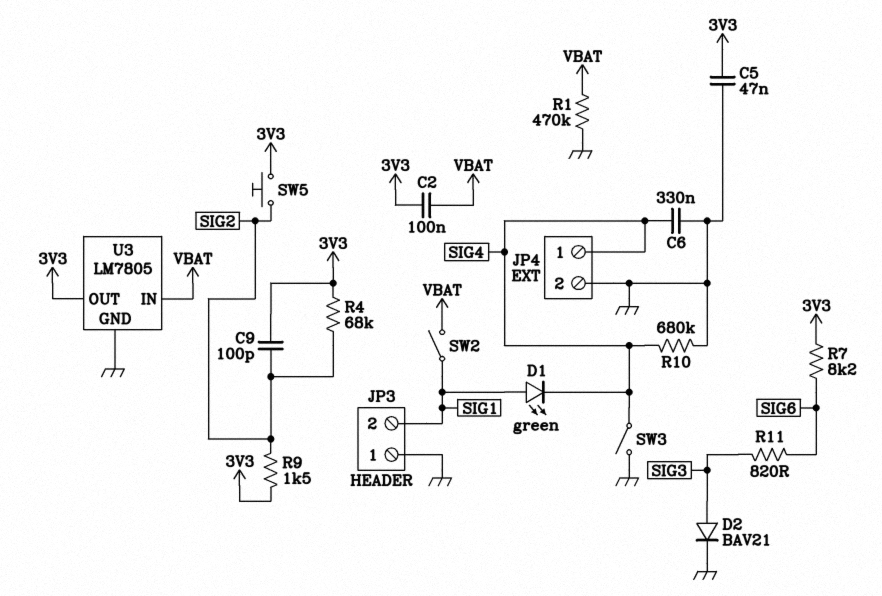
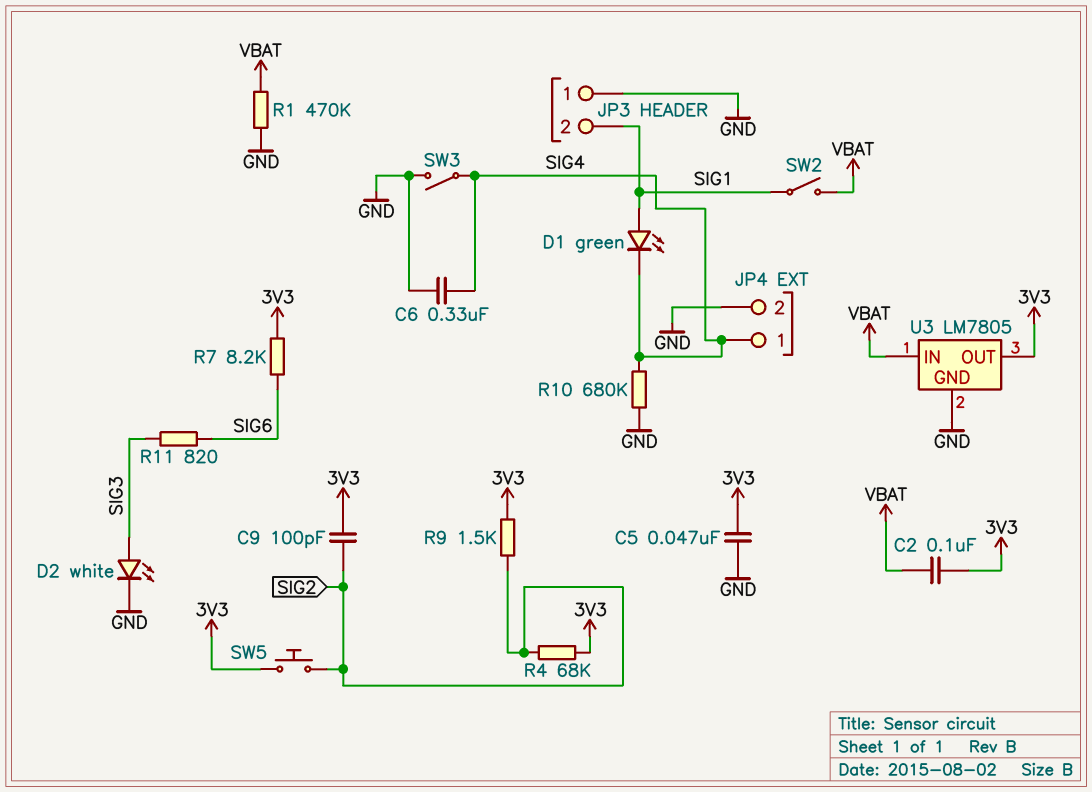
D2: diode BAV21 (A SIG3, K GND) -> LED white (A SIG3, K GND)

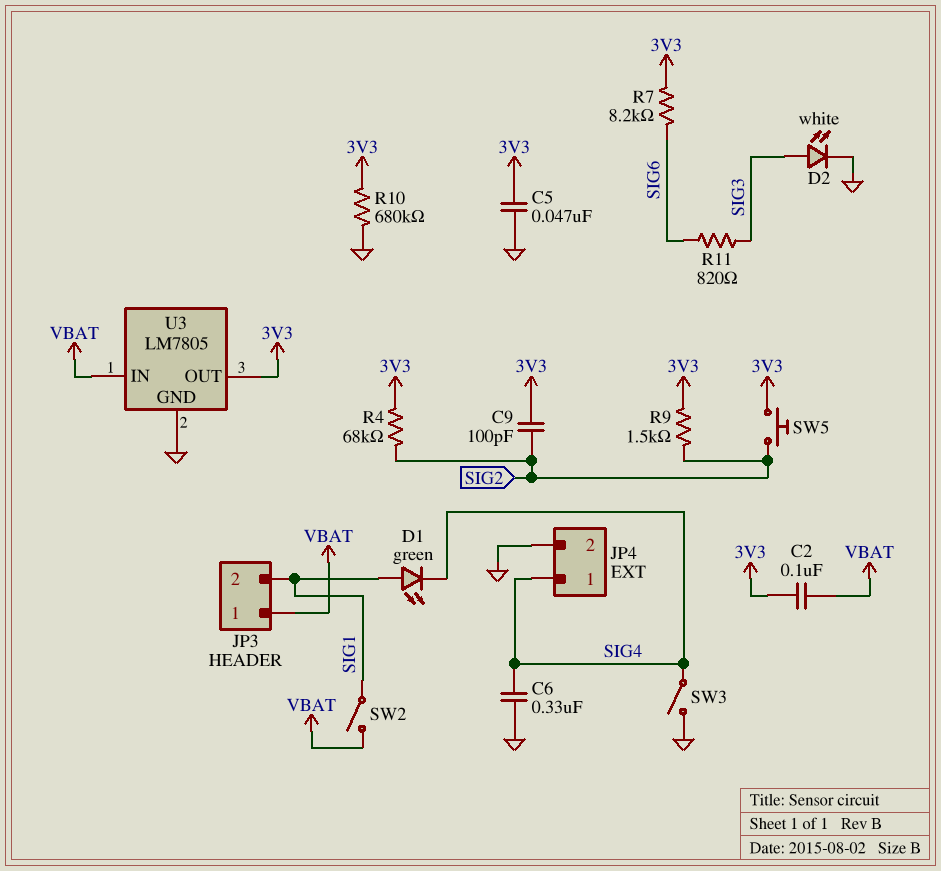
JP3 pin 1: GND -> VBAT
R1: 470k (GND, VBAT) -> none
R10: 680k (GND, SIG4) -> 680k (3V3, GND)

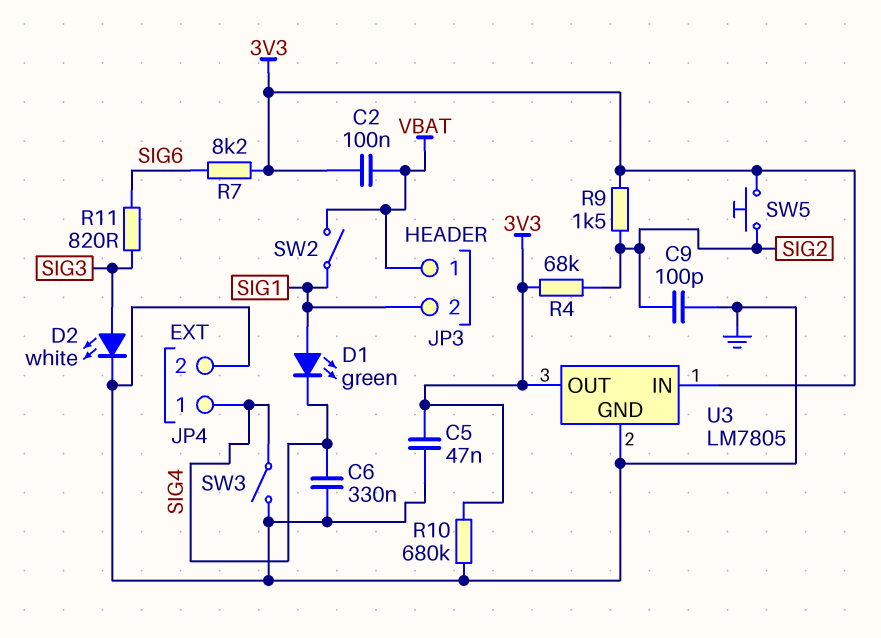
C9: 100pF (3V3, SIG2) -> 100pF (GND, SIG2)
U3 pin IN: VBAT -> 3V3

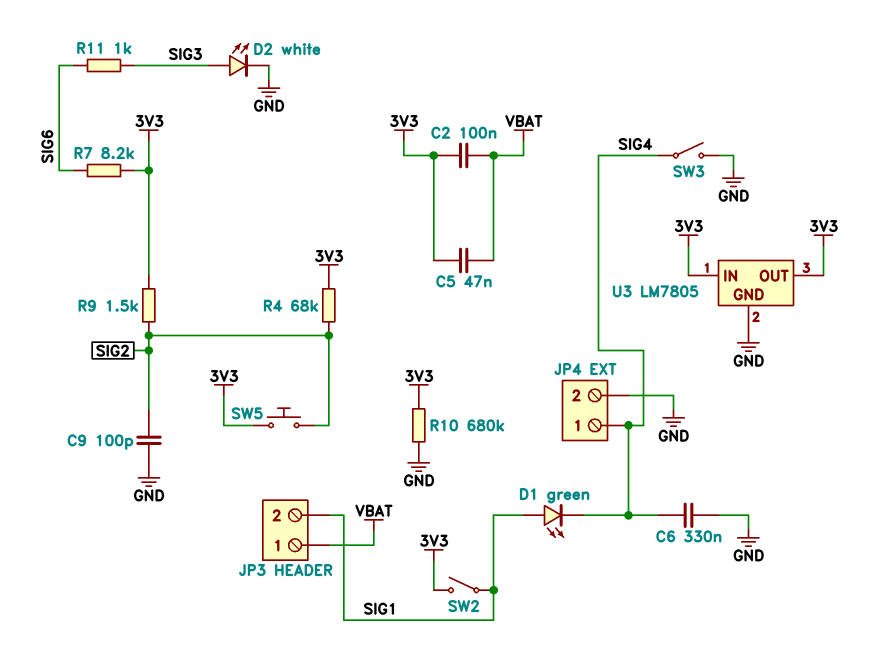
C5: 47nF (3V3, GND) -> 47nF (3V3, VBAT)
R11: 820 (SIG3, SIG6) -> 1k (SIG3, SIG6)
SW2: switch (SIG1, VBAT) -> switch (3V3, SIG1)

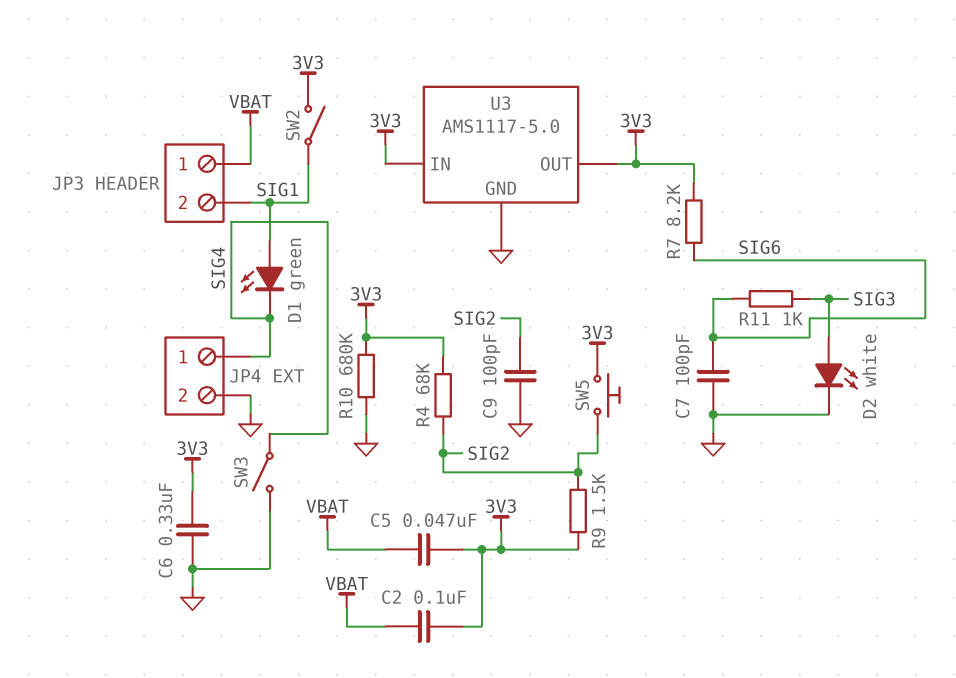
C6: 330nF (GND, SIG4) -> 330nF (3V3, GND)
C7: none -> 100pF (GND, SIG6)
U3: LM7805 -> AMS1117-5.0

